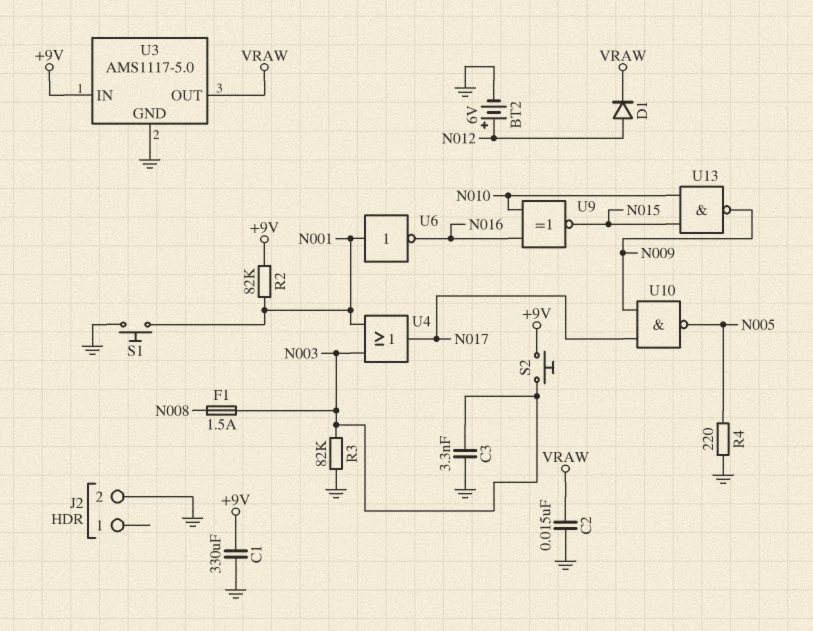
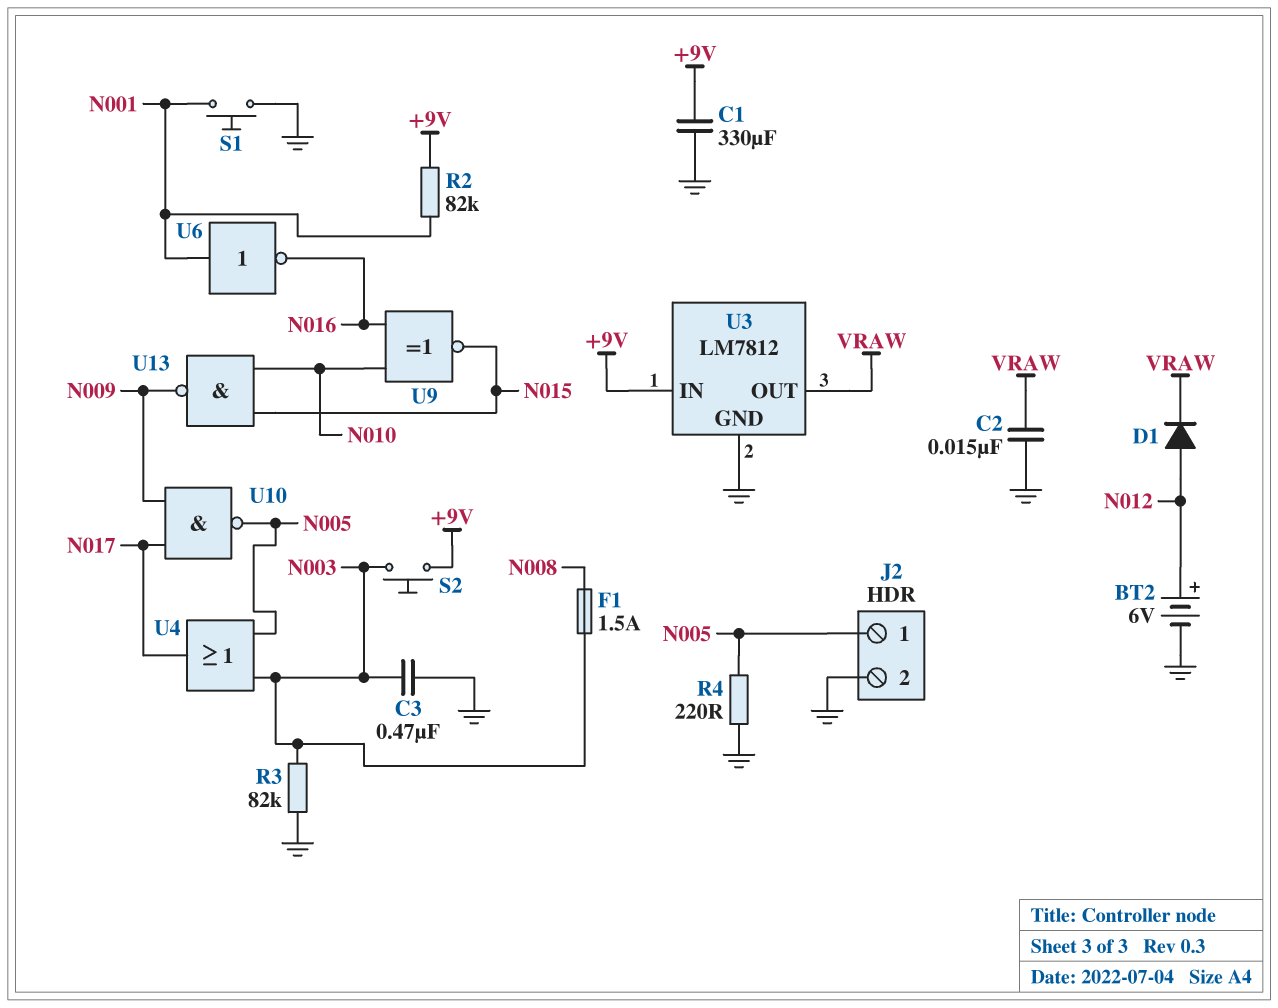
C3: 3.3nF (GND, N003) -> 470nF (GND, N003)
J2 pin 1: none -> N005
U3: AMS1117-5.0 -> LM7812
U4: OR (in N001, in N003, out N017) -> OR (in N003, in N005, out N017)

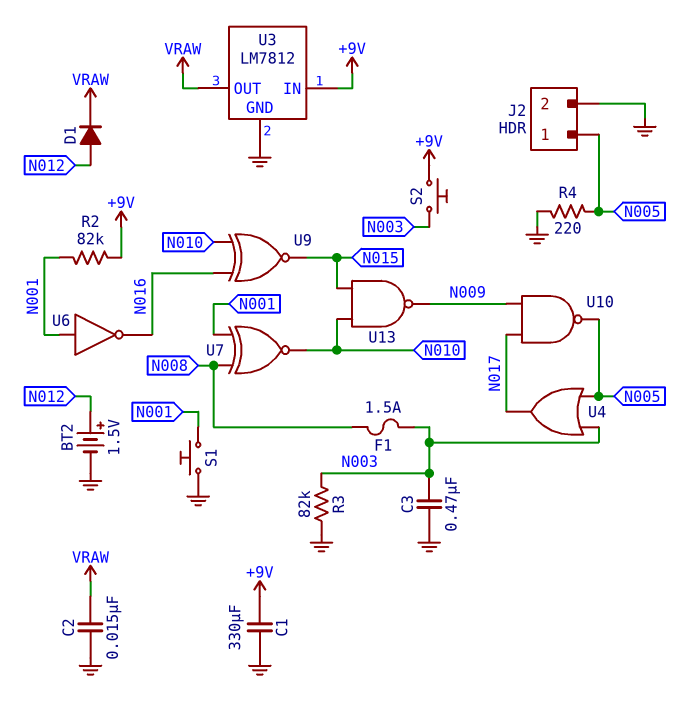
BT2: 6V (plus N012, minus GND) -> 1.5V (plus N012, minus GND)
U7: none -> XNOR (in N001, in N008, out N010)

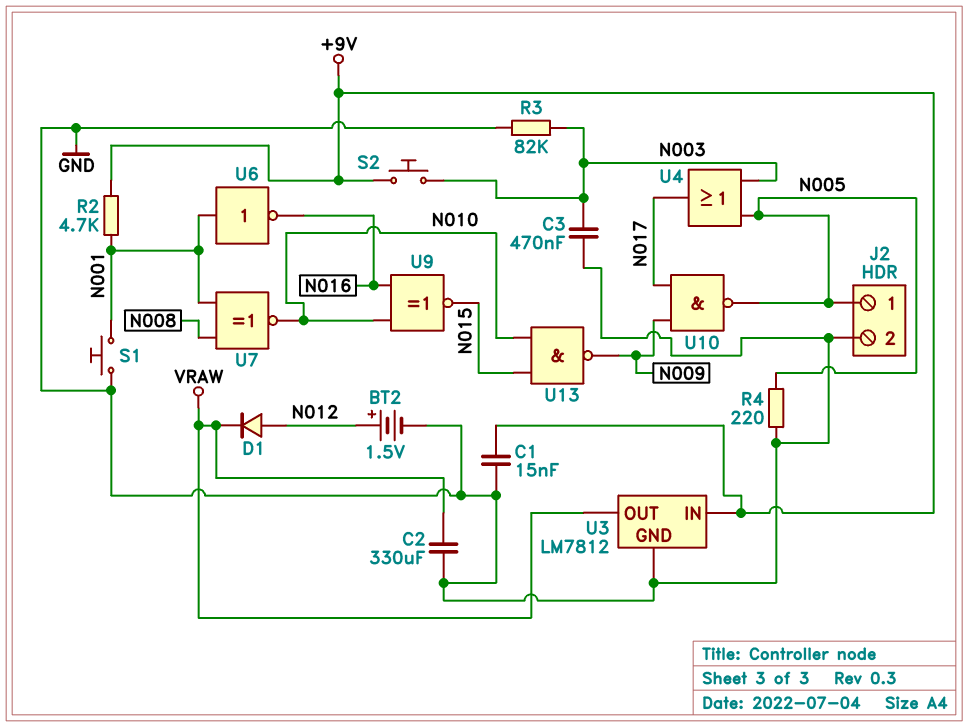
C1: 330uF (+9V, GND) -> 15nF (+9V, GND)
C2: 15nF (GND, VRAW) -> 330uF (GND, VRAW)
F1: 1.5A (N003, N008) -> none
R2: 82k (+9V, N001) -> 4.7k (+9V, N001)

